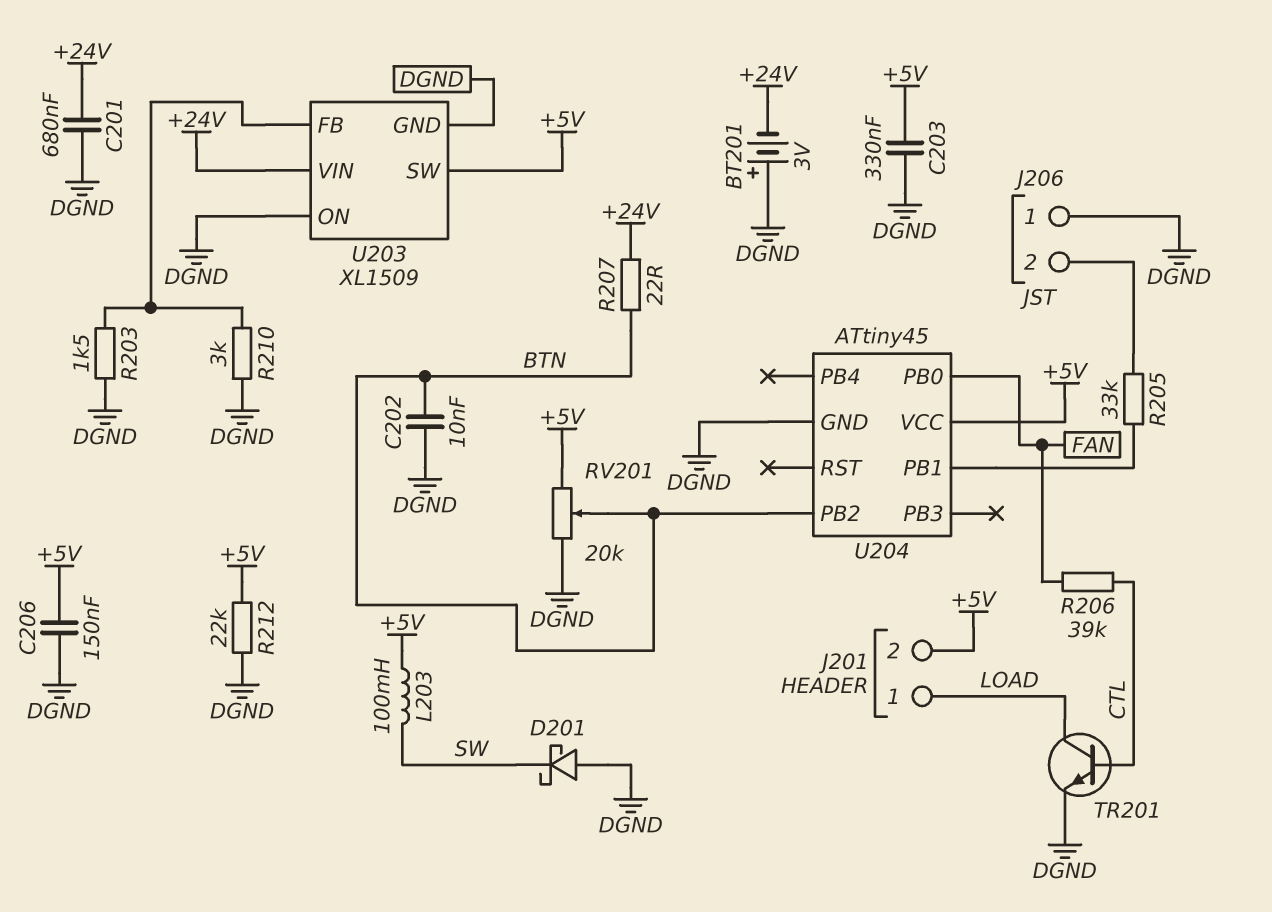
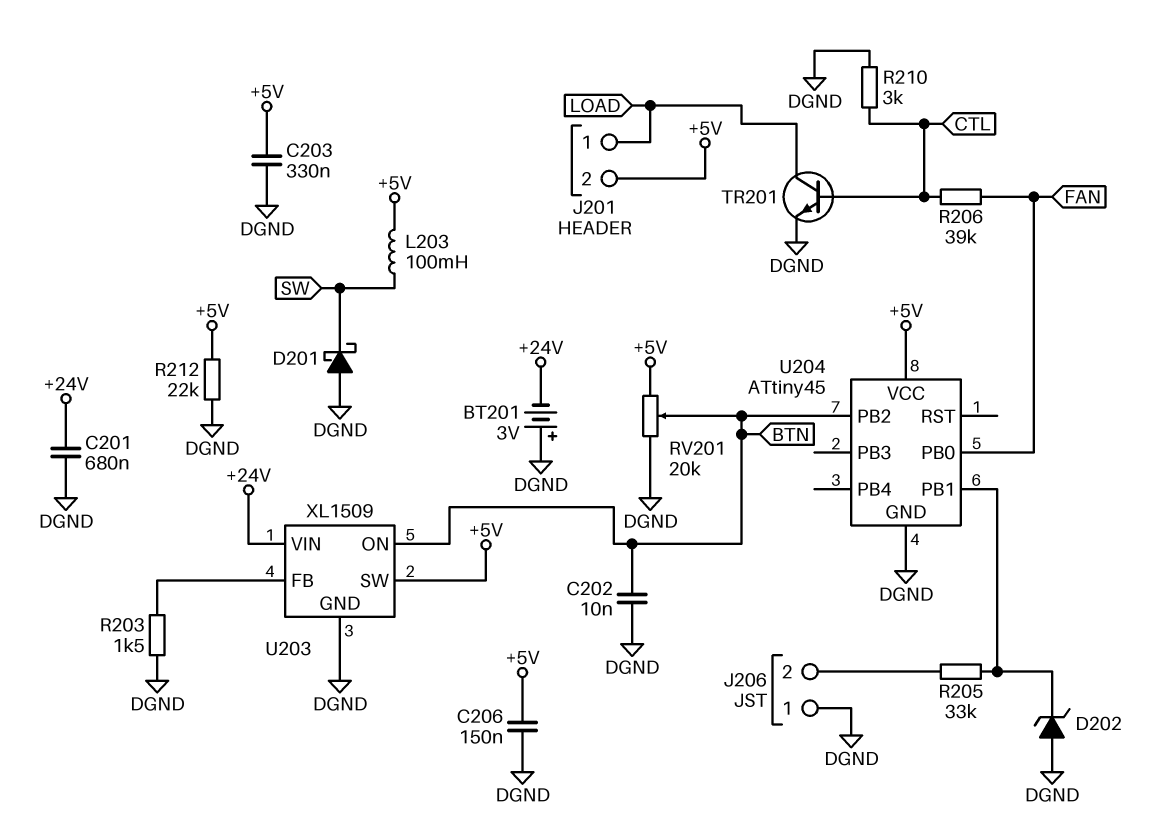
D202: none -> zener (A DGND, K U204/PB1)
R207: 22 (+24V, BTN) -> none
R210: 3k (DGND, U203/FB) -> 3k (CTL, DGND)
U203 pin ON: DGND -> BTN

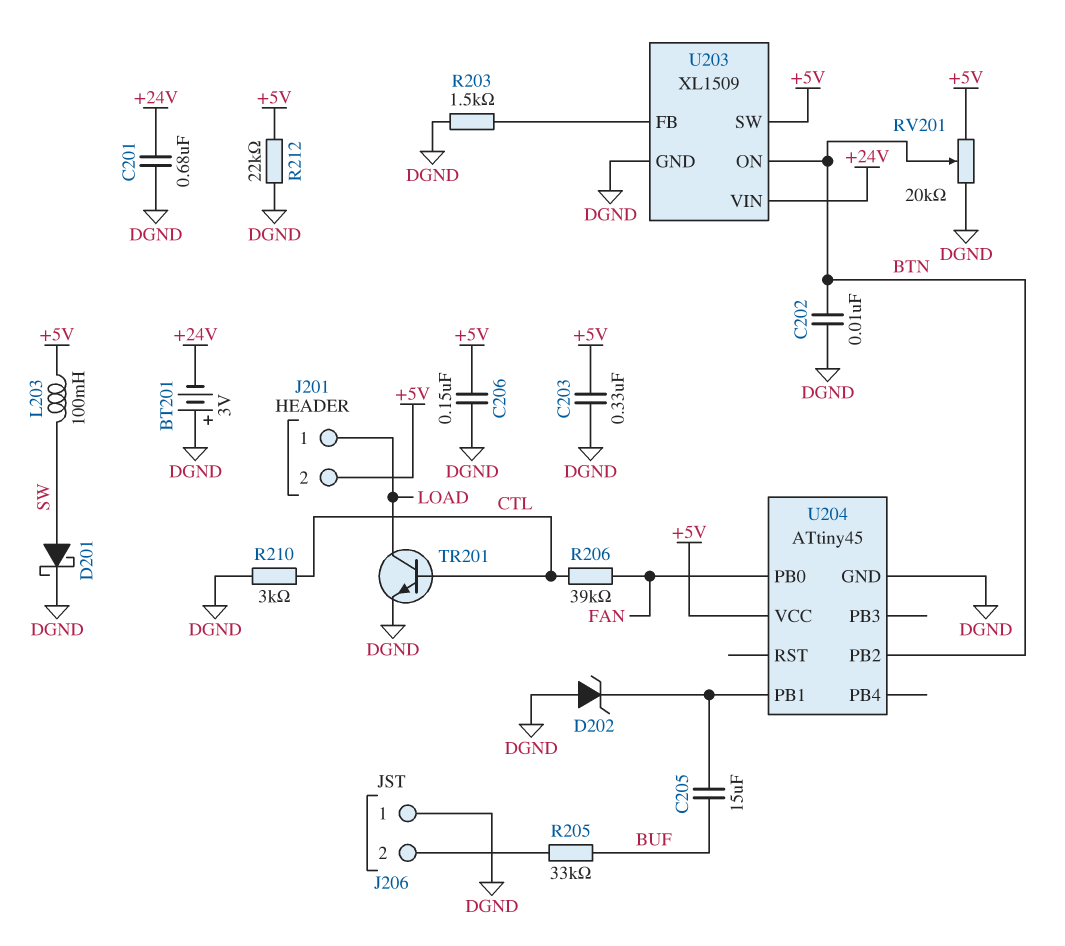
C205: none -> 15uF (BUF, U204/PB1)
D201: schottky (A DGND, K SW) -> schottky (A SW, K DGND)
R205: 33k (J206/2, U204/PB1) -> 33k (BUF, J206/2)

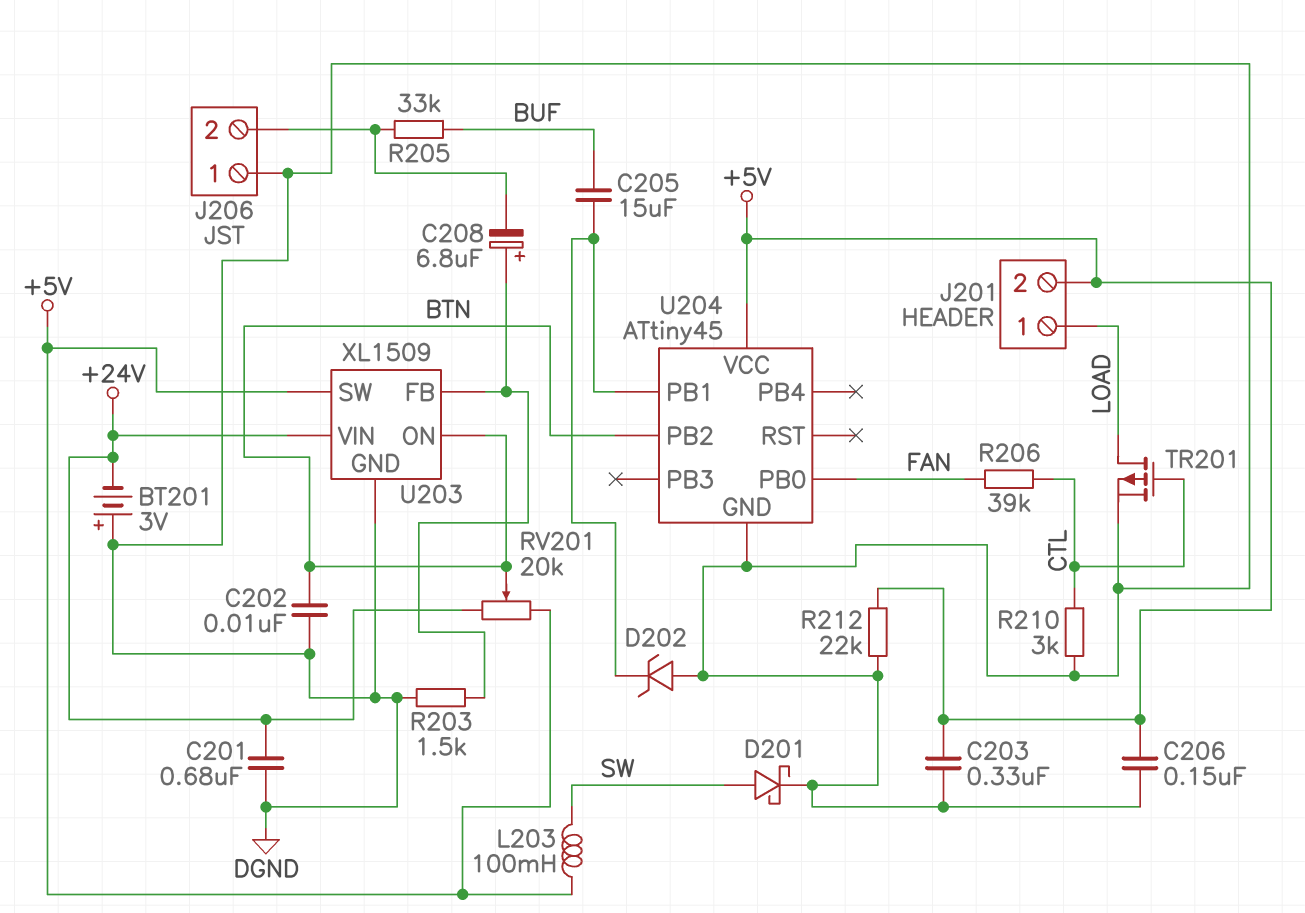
C208: none -> 6.8uF (plus U203/FB, minus J206/2)
RV201: 20k (+5V, DGND, wiper BTN) -> 20k (+5V, +24V, wiper BTN)
TR201: NPN (B CTL, C LOAD, E DGND) -> PMOS (G CTL, D LOAD, S DGND)

